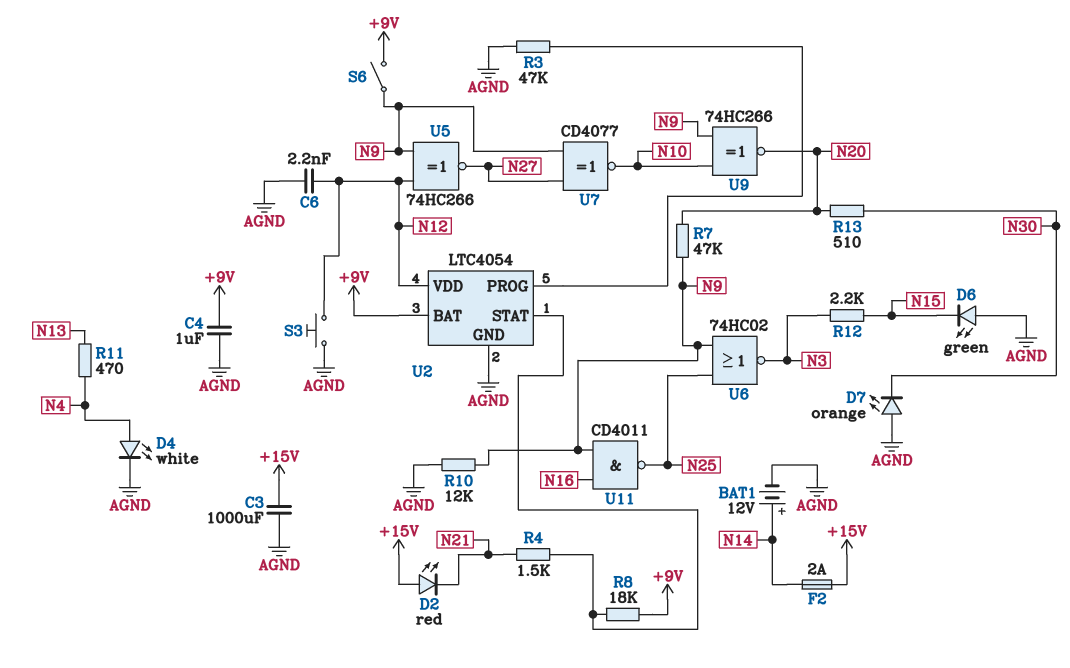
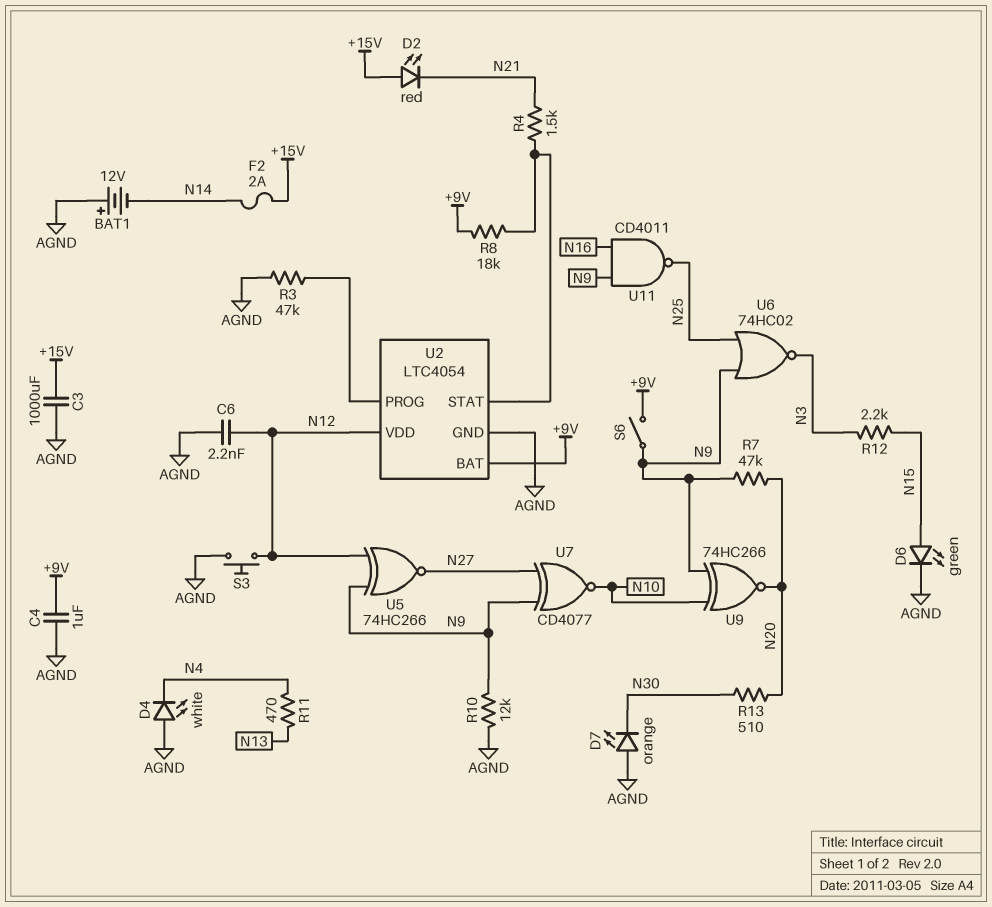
BAT1: 12V (plus N14, minus AGND) -> 12V (plus AGND, minus N14)
D4: LED white (A N4, K AGND) -> LED white (A AGND, K N4)
D6: LED green (A AGND, K N15) -> LED green (A N15, K AGND)

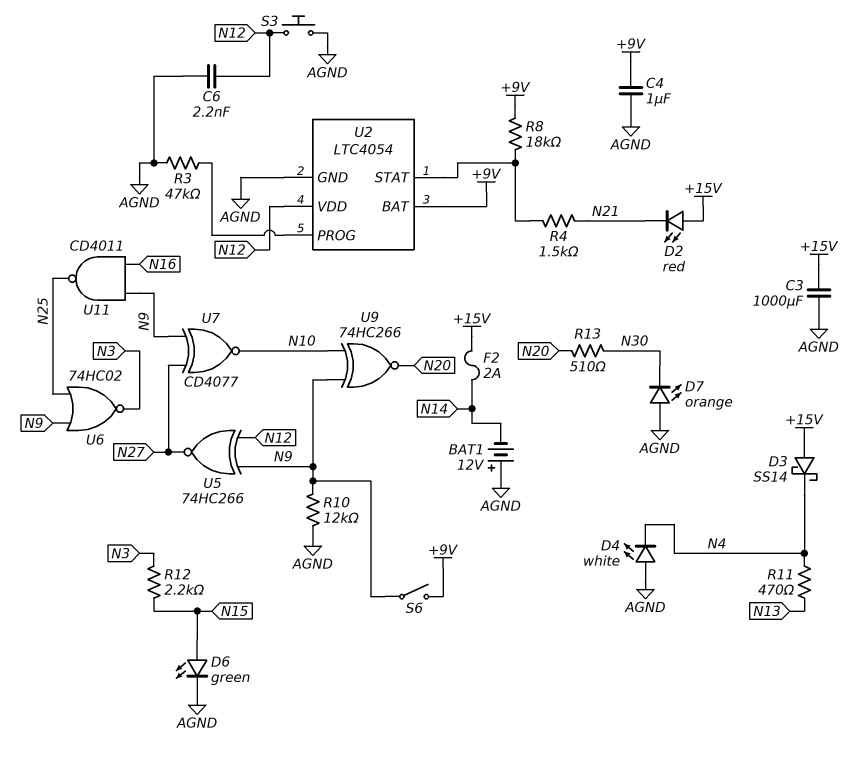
D3: none -> schottky SS14 (A +15V, K N4)
R7: 47k (N9, N20) -> none

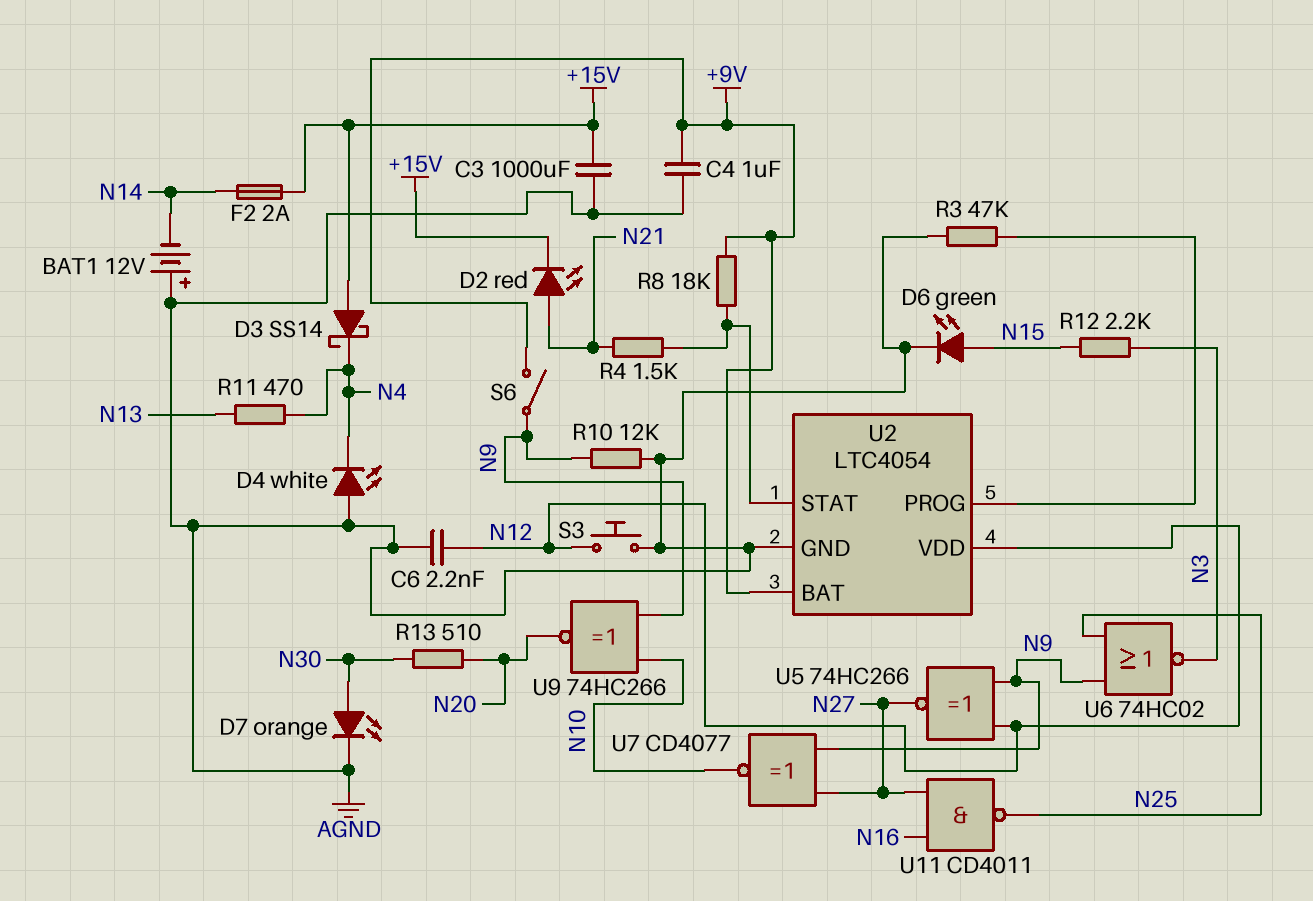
D2: LED red (A +15V, K N21) -> LED red (A N21, K +15V)
D7: LED orange (A AGND, K N30) -> LED orange (A N30, K AGND)
U11: NAND CD4011 (in N9, in N16, out N25) -> NAND CD4011 (in N16, in N27, out N25)

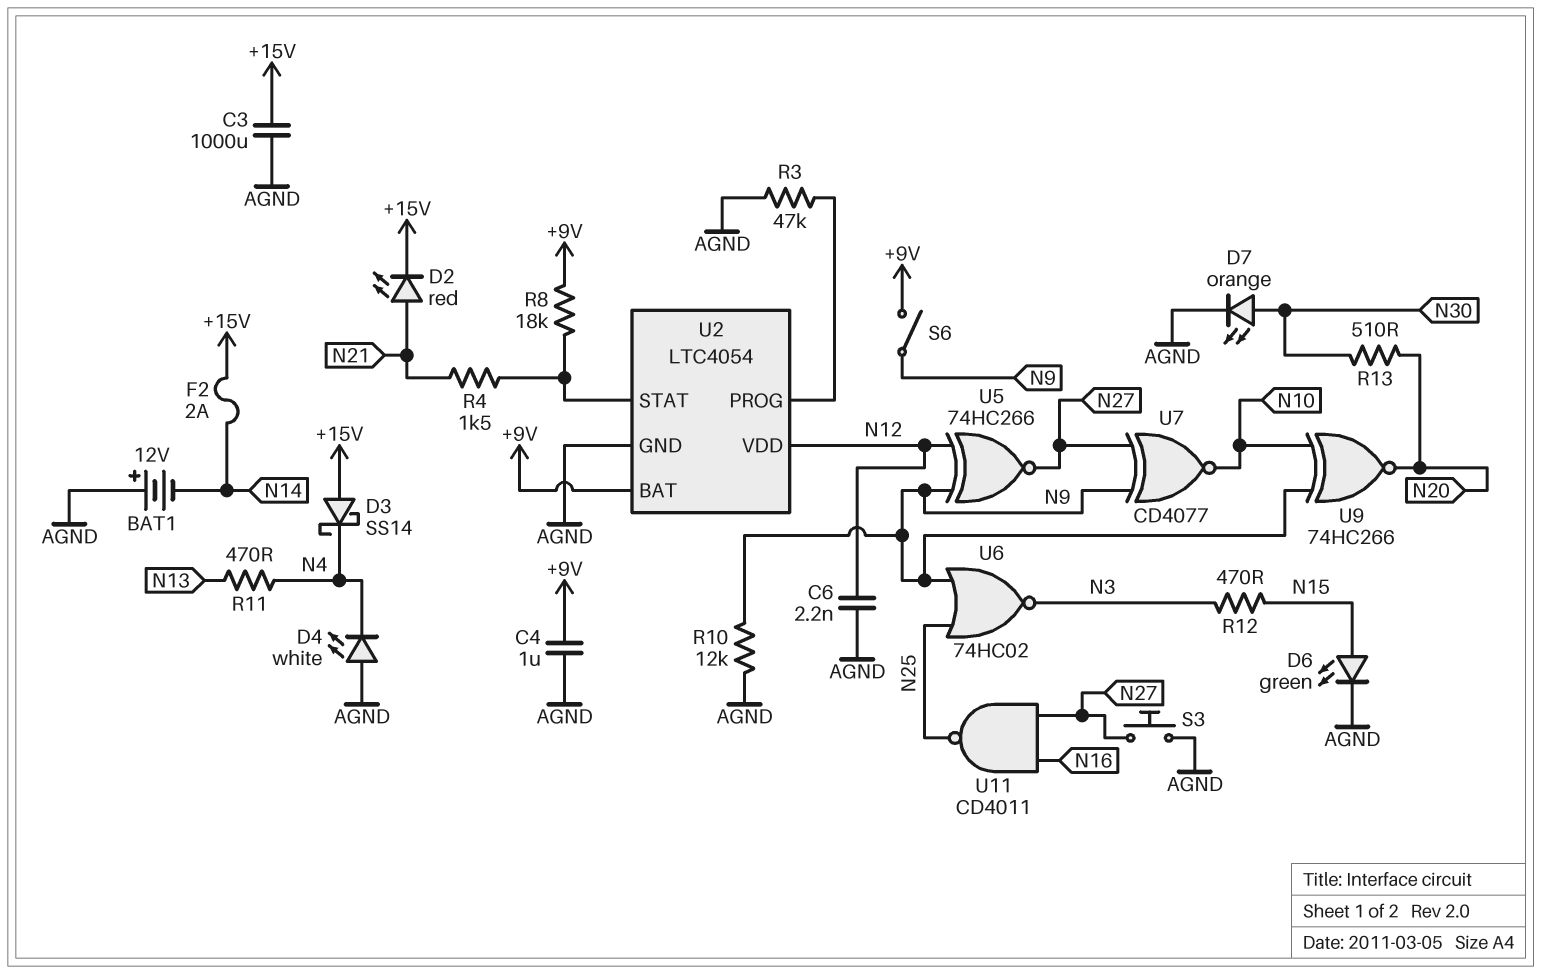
R12: 2.2k (N3, N15) -> 470 (N3, N15)
S3: button (AGND, N12) -> button (AGND, N27)

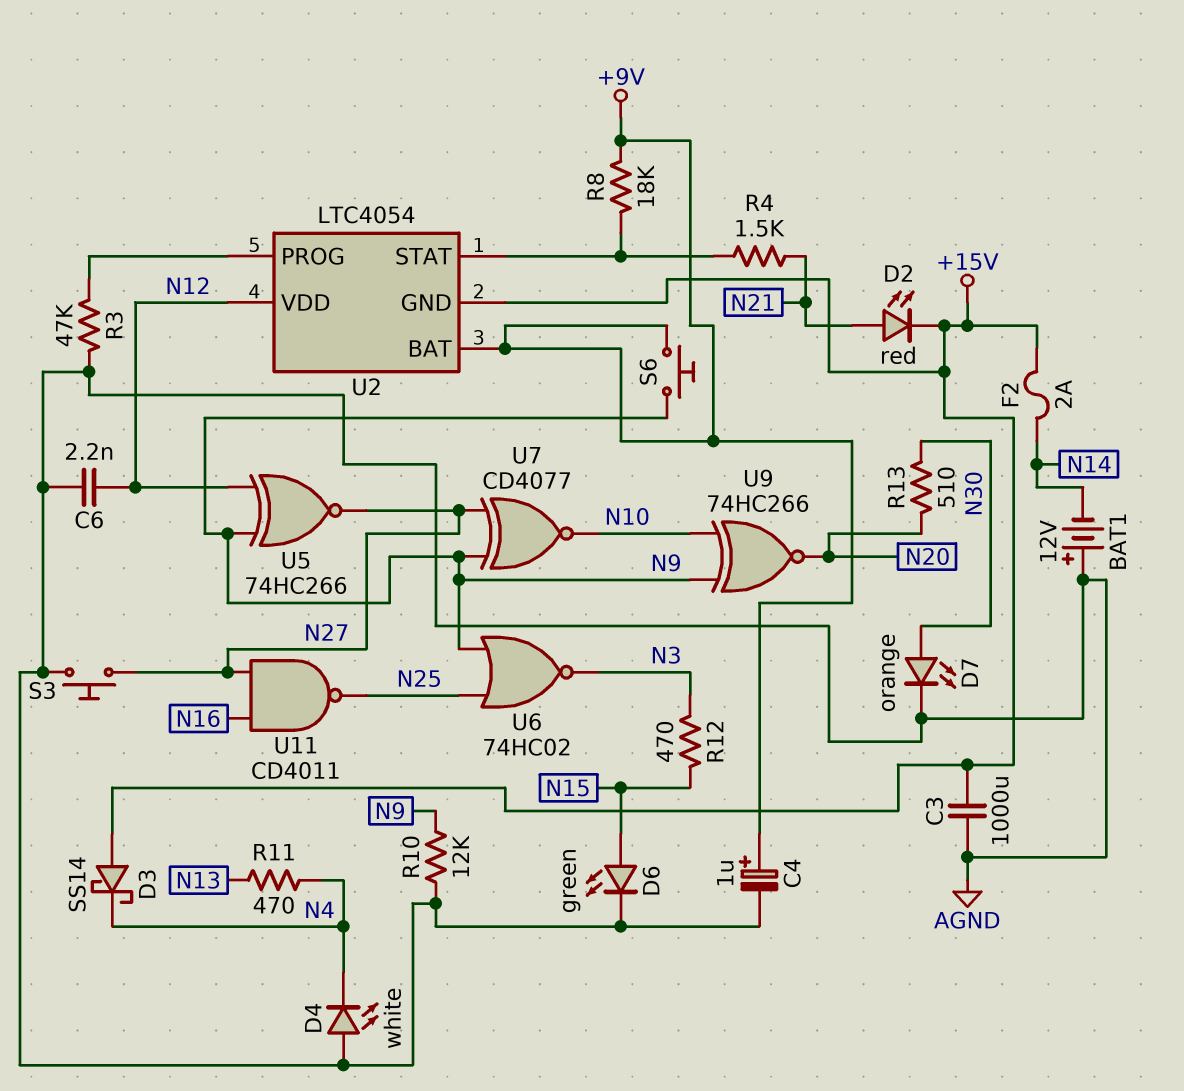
C4: 1uF (+9V, AGND) -> 1uF (plus +9V, minus AGND)
S6: switch (+9V, N9) -> button (+9V, N9)
U2 pin GND: AGND -> +15V

